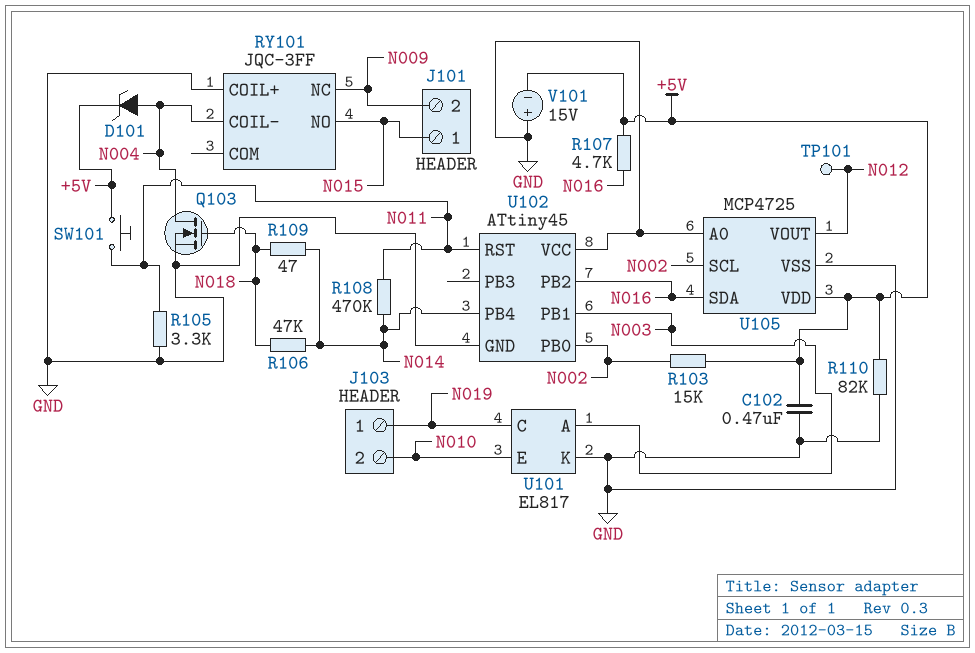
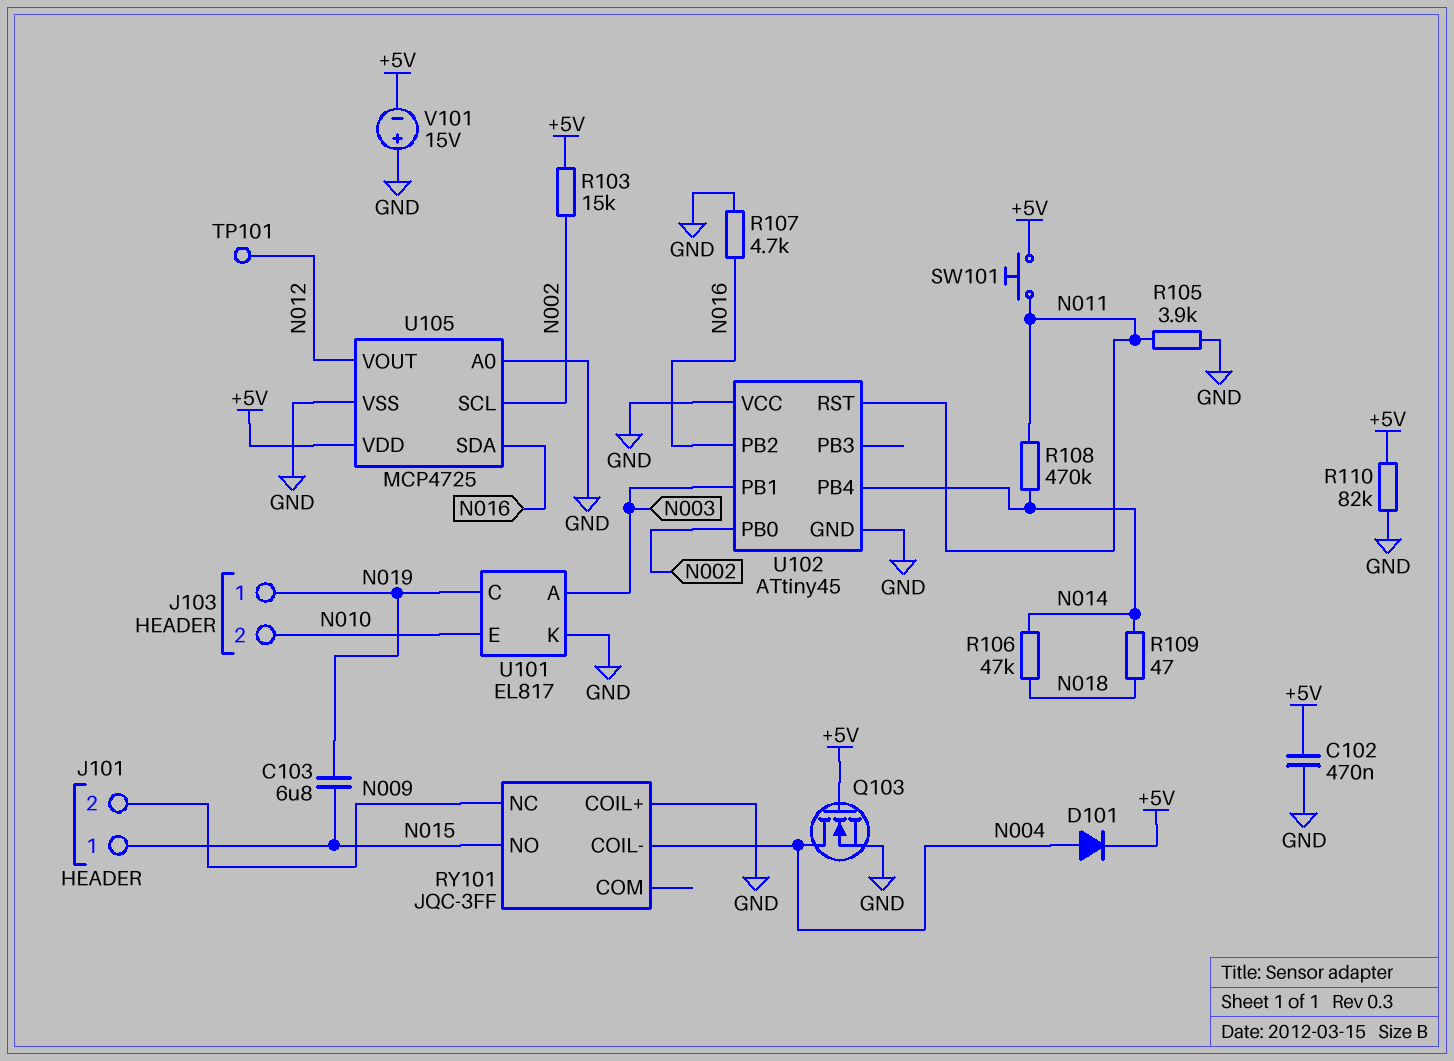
C103: none -> 6.8uF (N015, N019)
D101: zener (A N004, K +5V) -> diode (A N004, K +5V)
Q103: NMOS (G N018, D N004, S GND) -> NMOS (G +5V, D N004, S GND)
R105: 3.3k (GND, N011) -> 3.9k (GND, N011)
R107: 4.7k (+5V, N016) -> 4.7k (GND, N016)

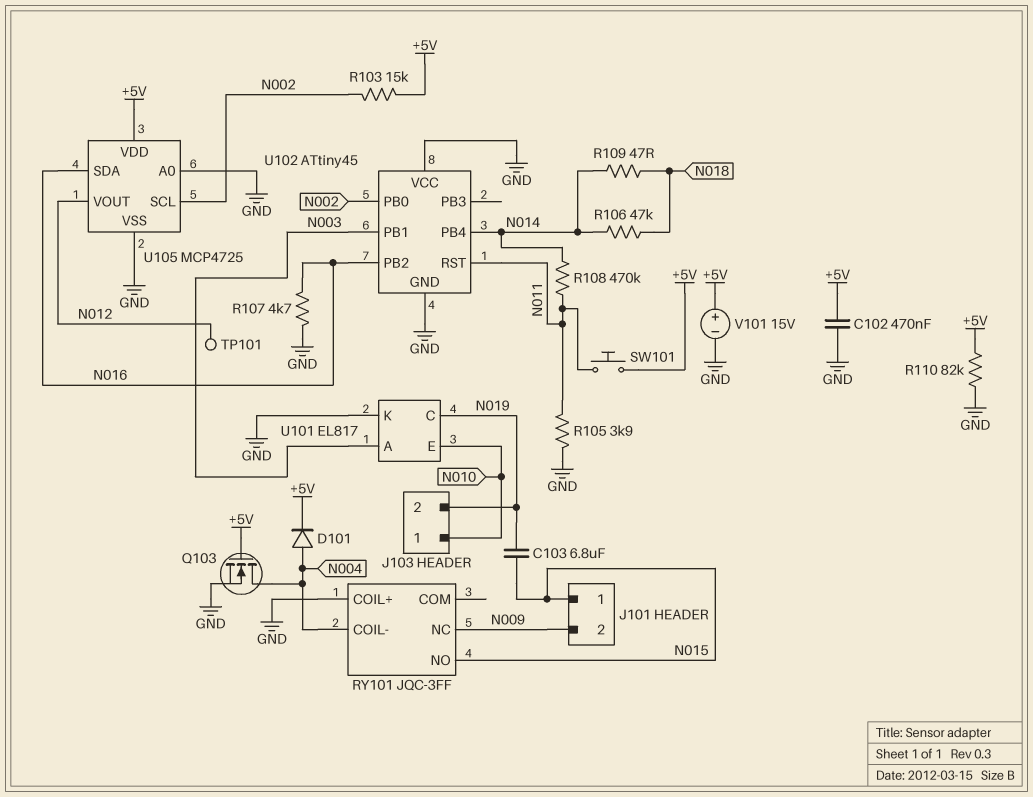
J103 pin 1: N019 -> N010
J103 pin 2: N010 -> N019
V101: 15V (plus GND, minus +5V) -> 15V (plus +5V, minus GND)

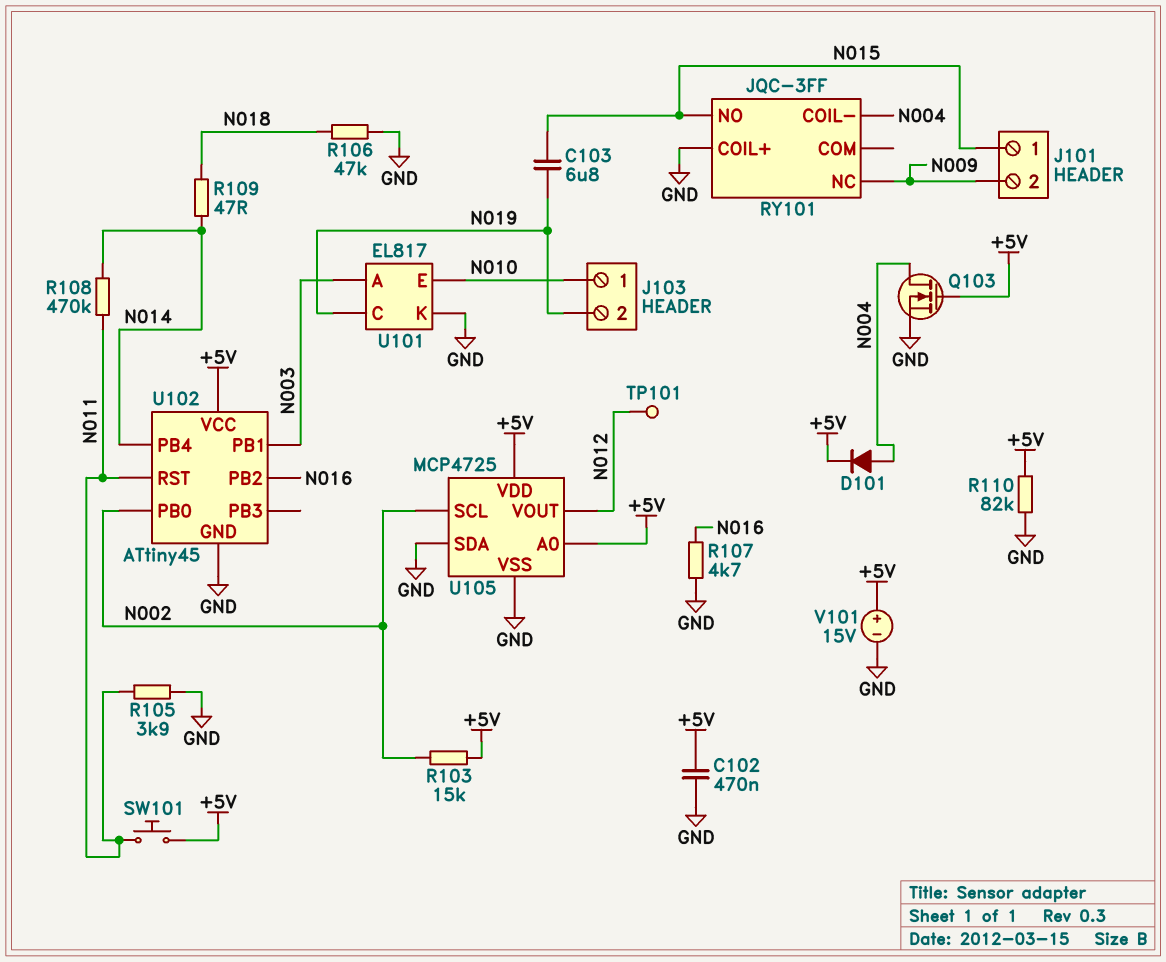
R106: 47k (N014, N018) -> 47k (GND, N018)
U102 pin VCC: GND -> +5V
U105 pin A0: GND -> +5V
U105 pin SDA: N016 -> GND

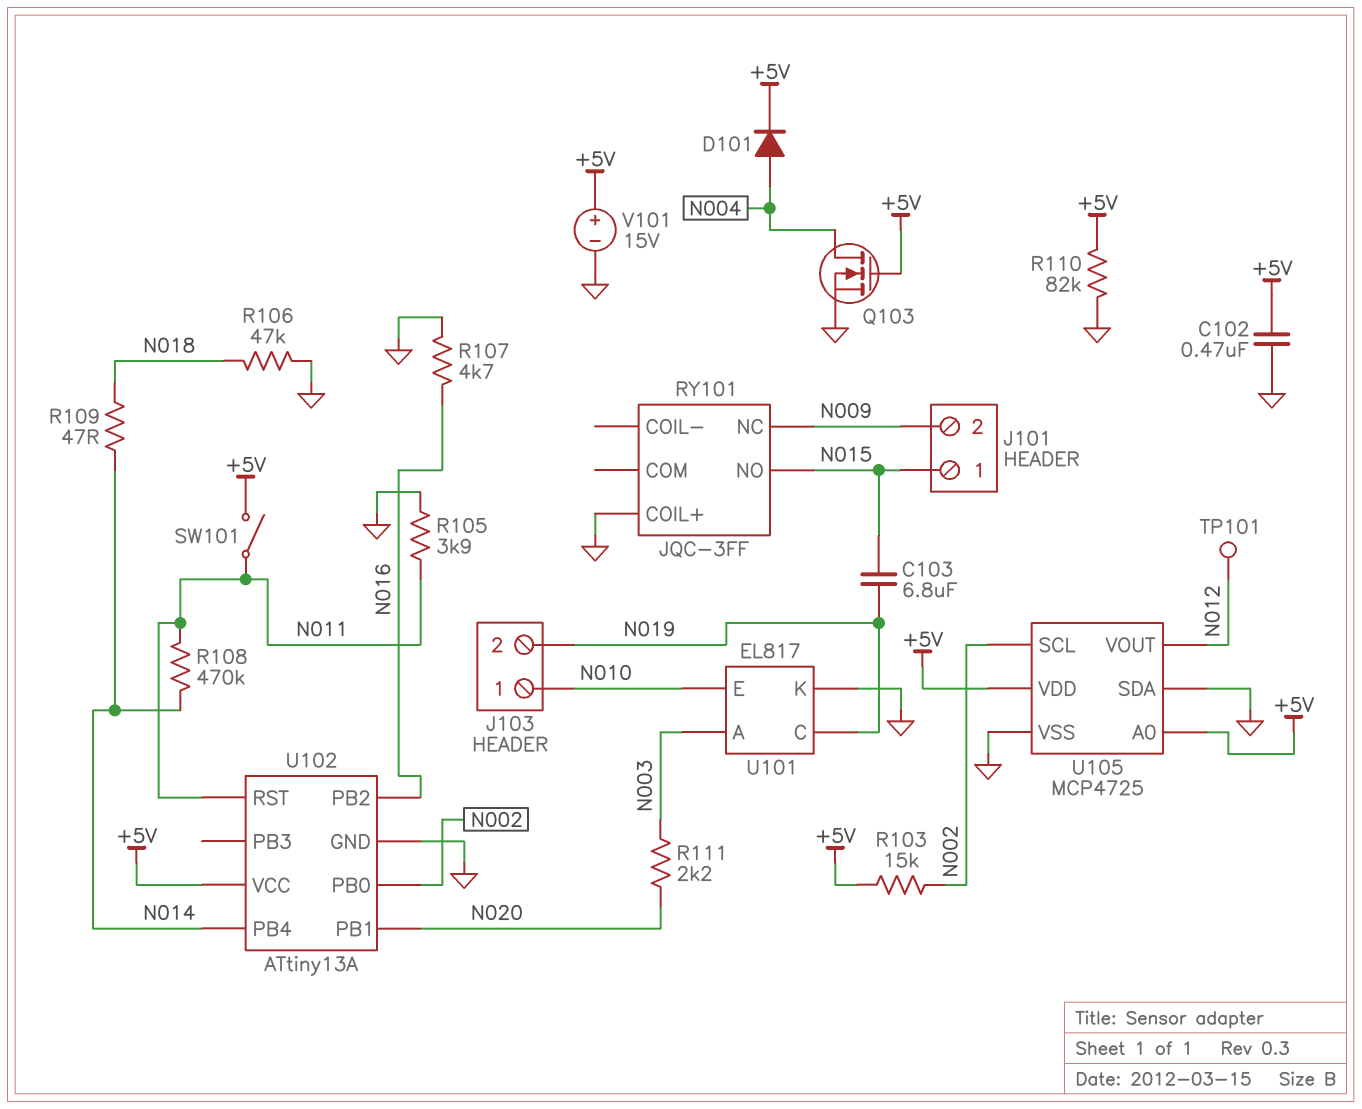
R111: none -> 2.2k (N003, N020)
RY101 pin COIL-: N004 -> none
SW101: button (+5V, N011) -> switch (+5V, N011)
U102: ATtiny45 -> ATtiny13A
U102 pin PB1: N003 -> N020

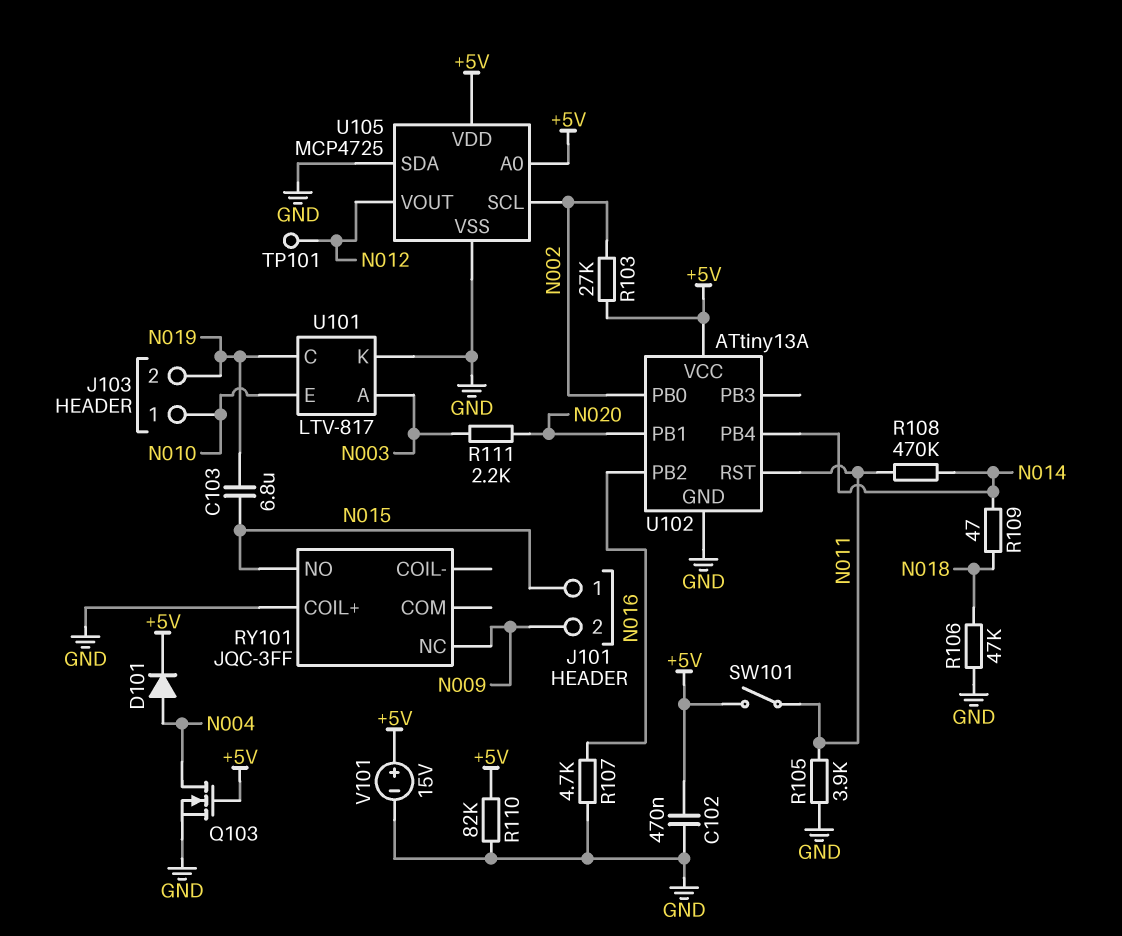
R103: 15k (+5V, N002) -> 27k (+5V, N002)
U101: EL817 -> LTV-817

